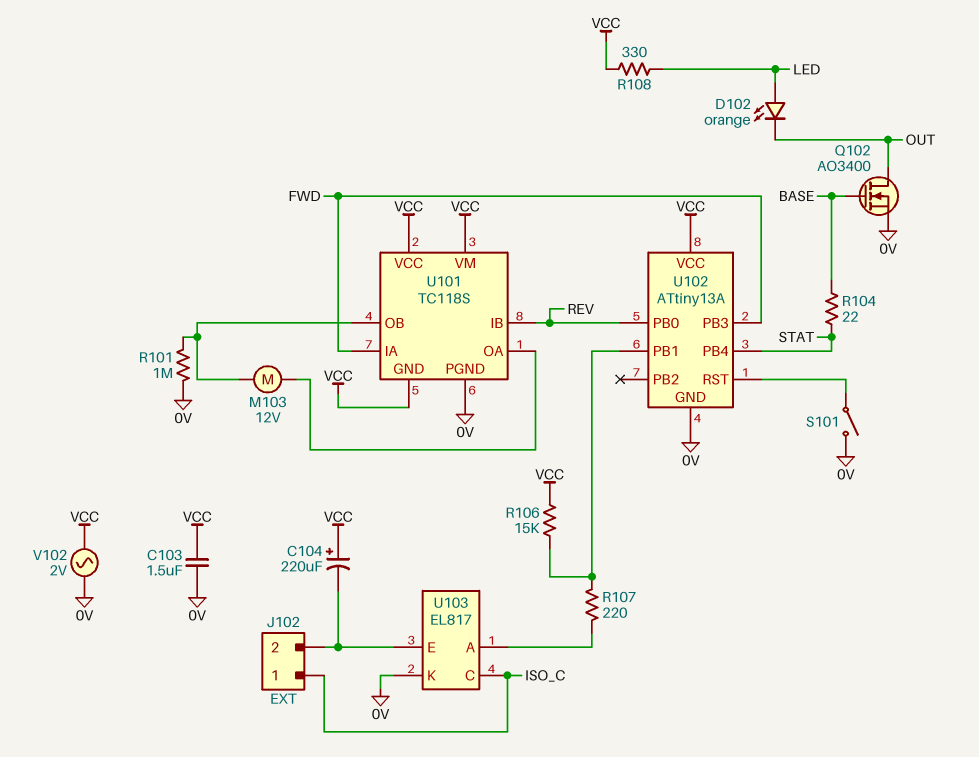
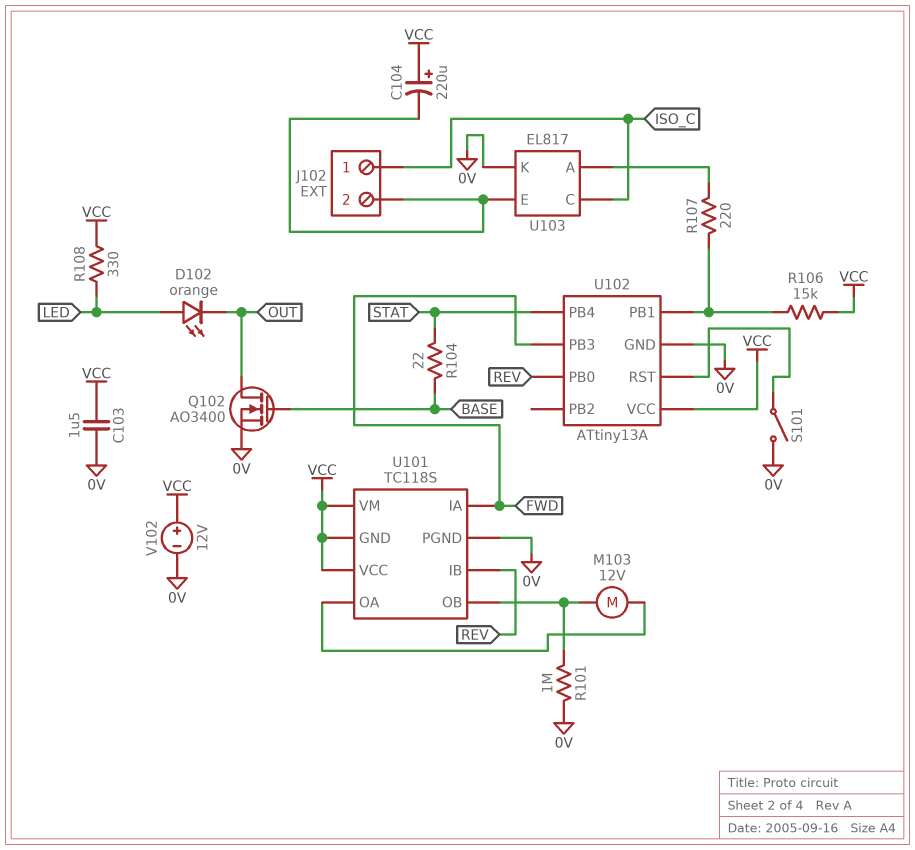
V102: AC 2V (0V, VCC) -> 12V (plus VCC, minus 0V)

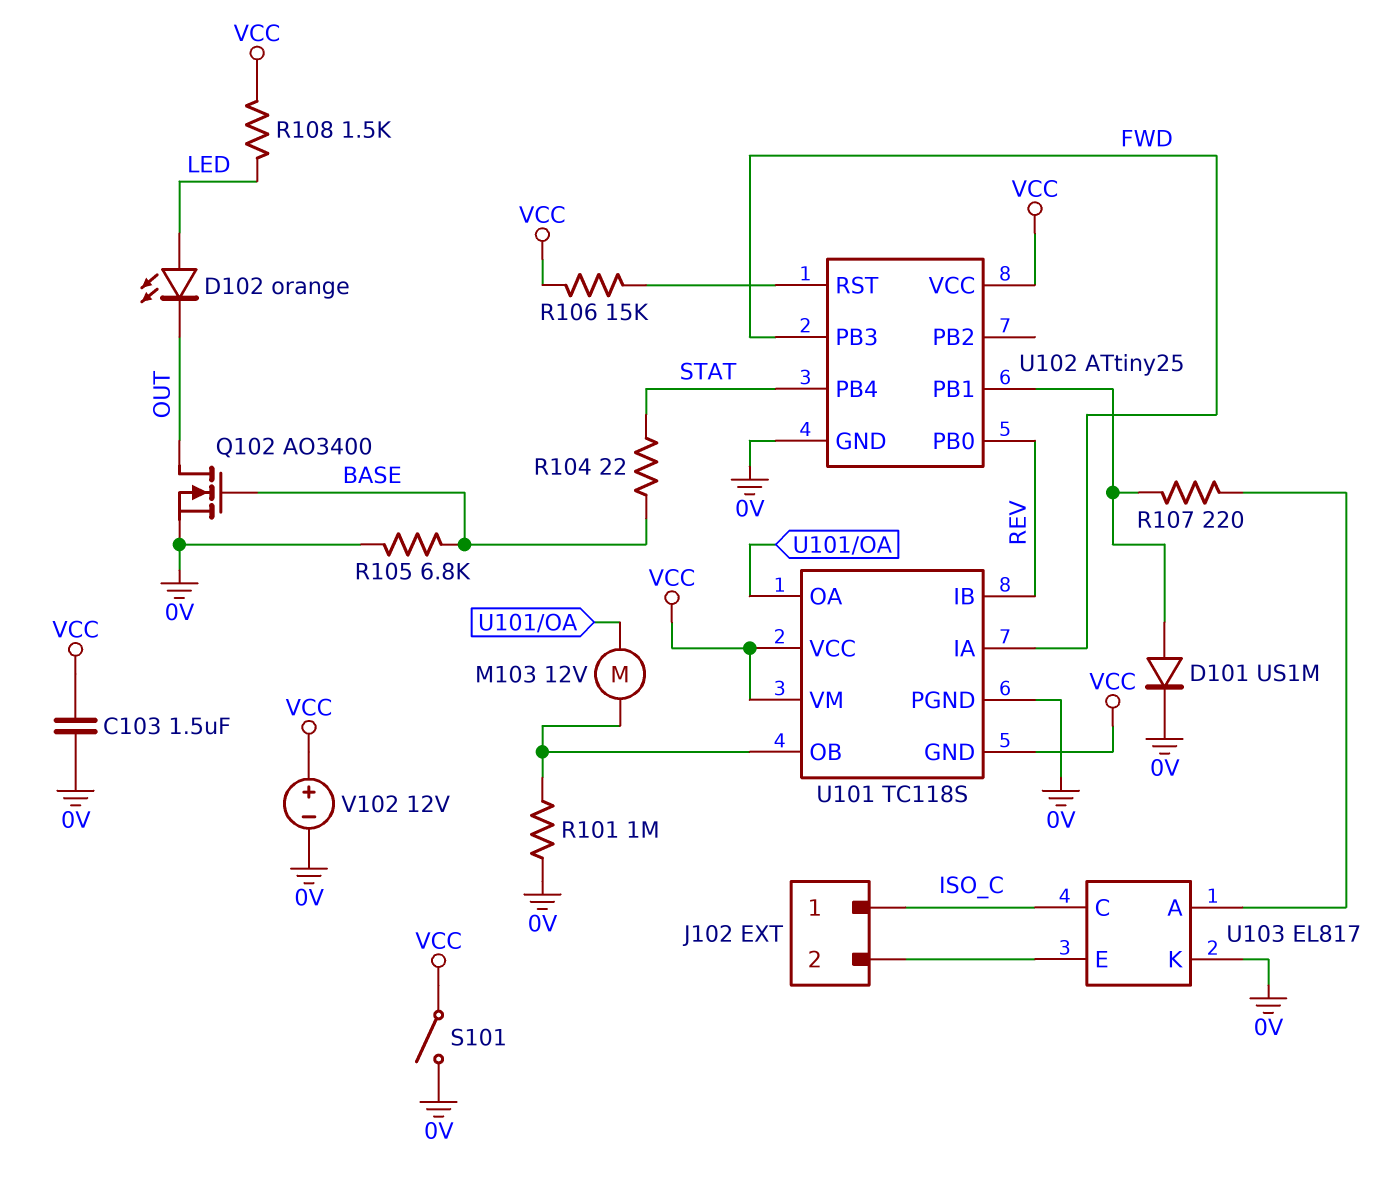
C104: 220uF (plus VCC, minus J102/2) -> none
D101: none -> diode US1M (A U102/PB1, K 0V)
R105: none -> 6.8k (0V, BASE)
R106: 15k (U102/PB1, VCC) -> 15k (U102/RST, VCC)
R108: 330 (LED, VCC) -> 1.5k (LED, VCC)
S101: switch (0V, U102/RST) -> switch (0V, VCC)
U102: ATtiny13A -> ATtiny25

